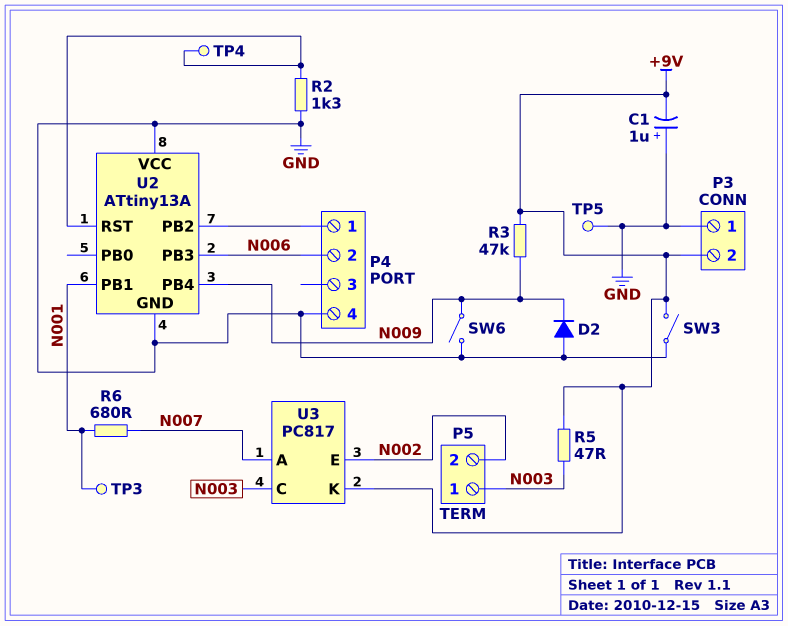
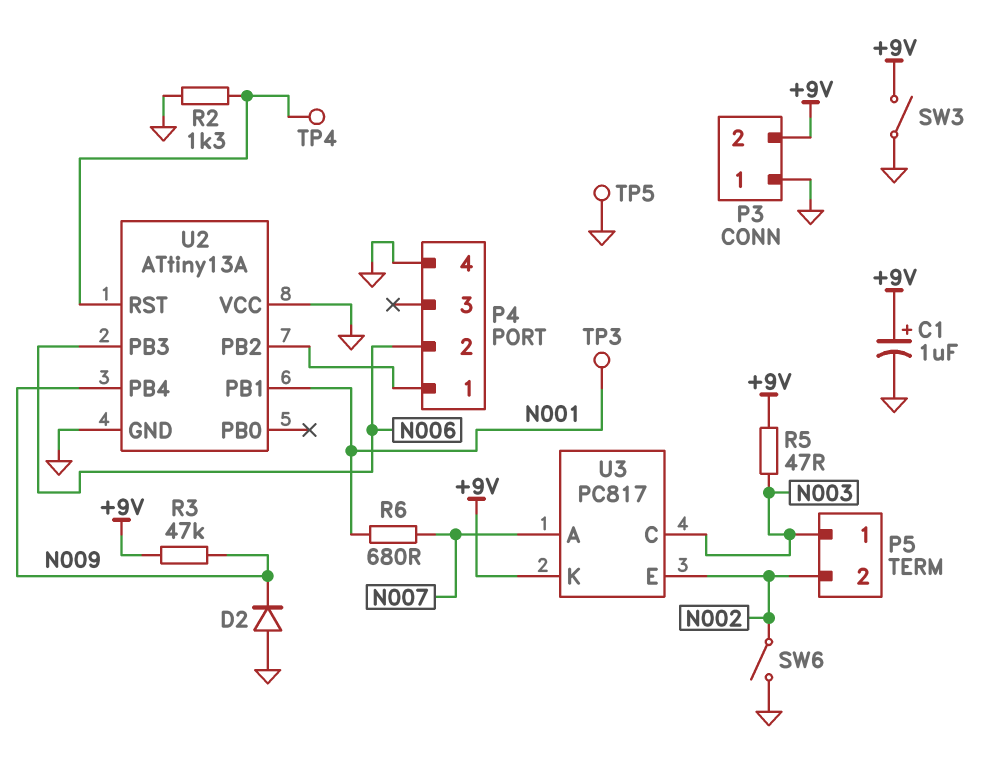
C1: 1uF (plus GND, minus +9V) -> 1uF (plus +9V, minus GND)
SW6: switch (GND, N009) -> switch (GND, N002)

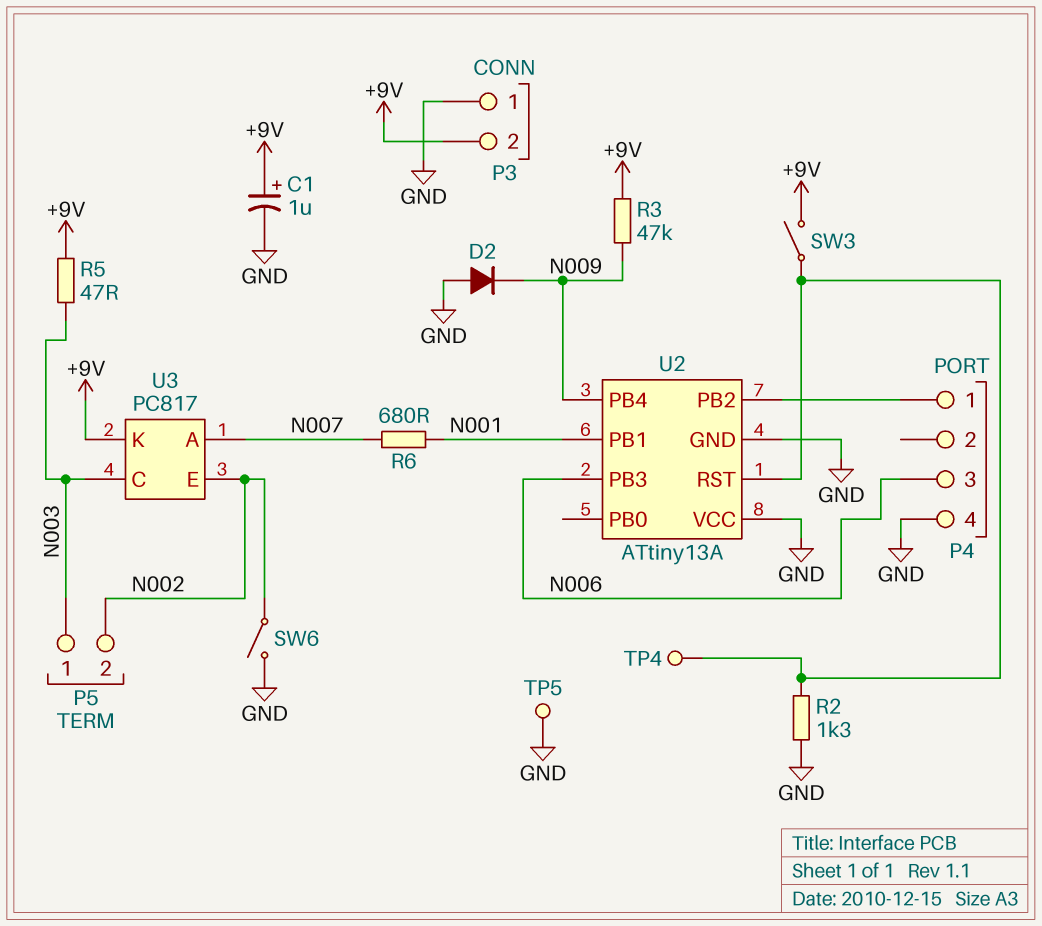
P4 pin 2: N006 -> none
P4 pin 3: none -> N006
SW3: switch (+9V, GND) -> switch (+9V, U2/RST)
TP3: test point (N001) -> none

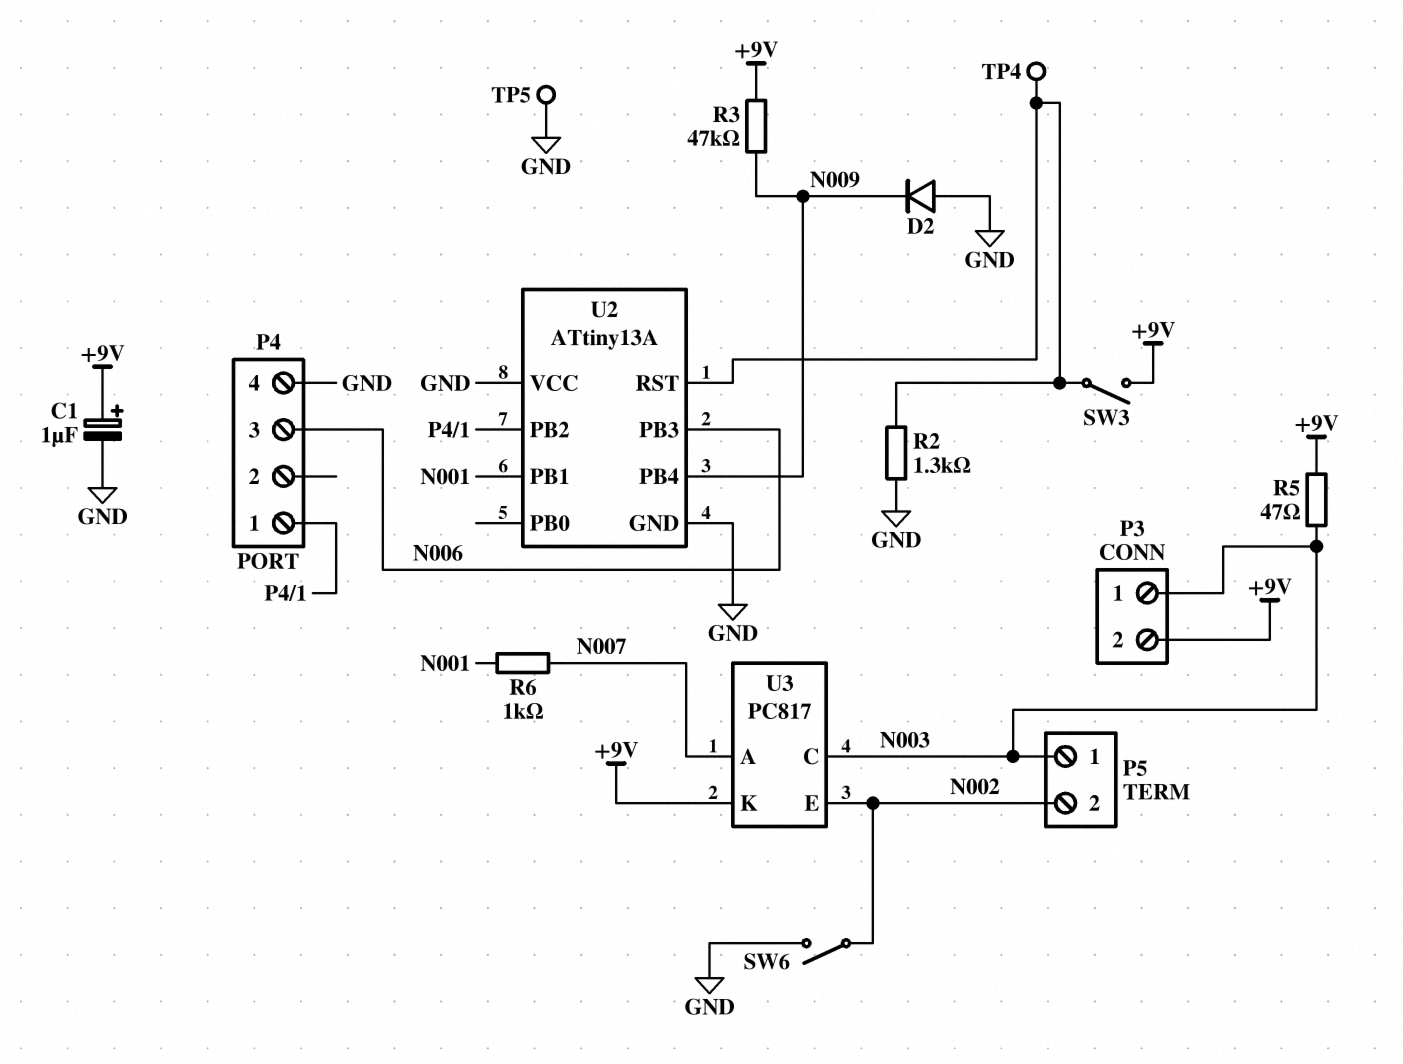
P3 pin 1: GND -> N003
R6: 680 (N001, N007) -> 1k (N001, N007)

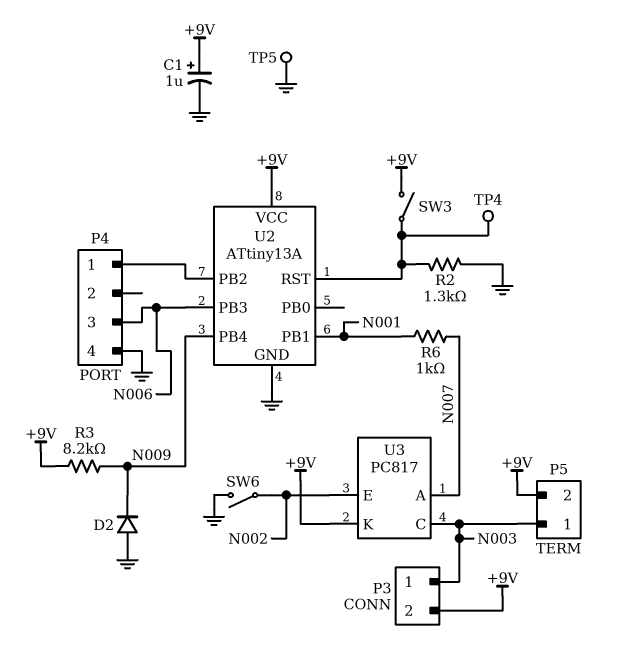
P5 pin 2: N002 -> +9V
R3: 47k (+9V, N009) -> 8.2k (+9V, N009)
R5: 47 (+9V, N003) -> none
U2 pin VCC: GND -> +9V

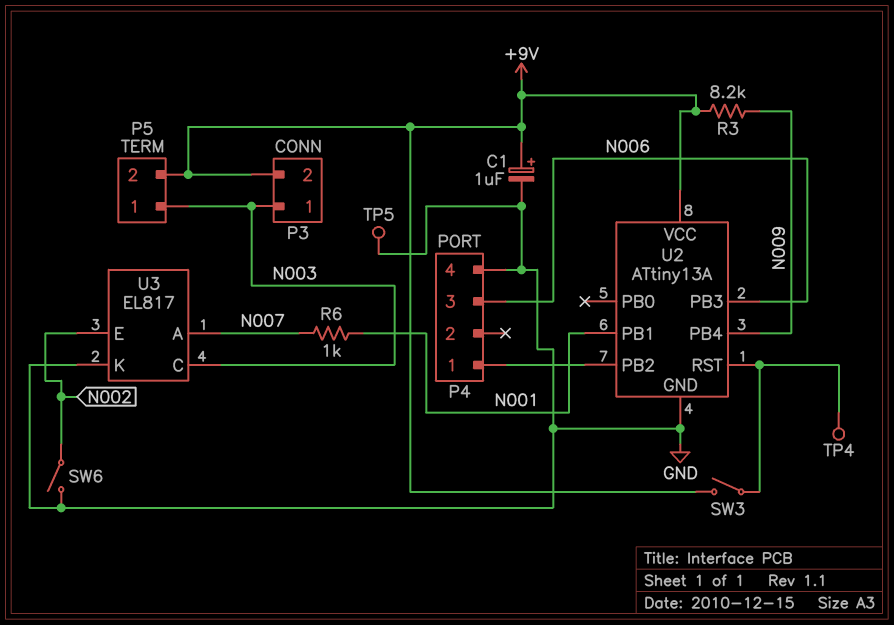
D2: diode (A GND, K N009) -> none
R2: 1.3k (GND, U2/RST) -> none
U3: PC817 -> EL817
U3 pin K: +9V -> GND

